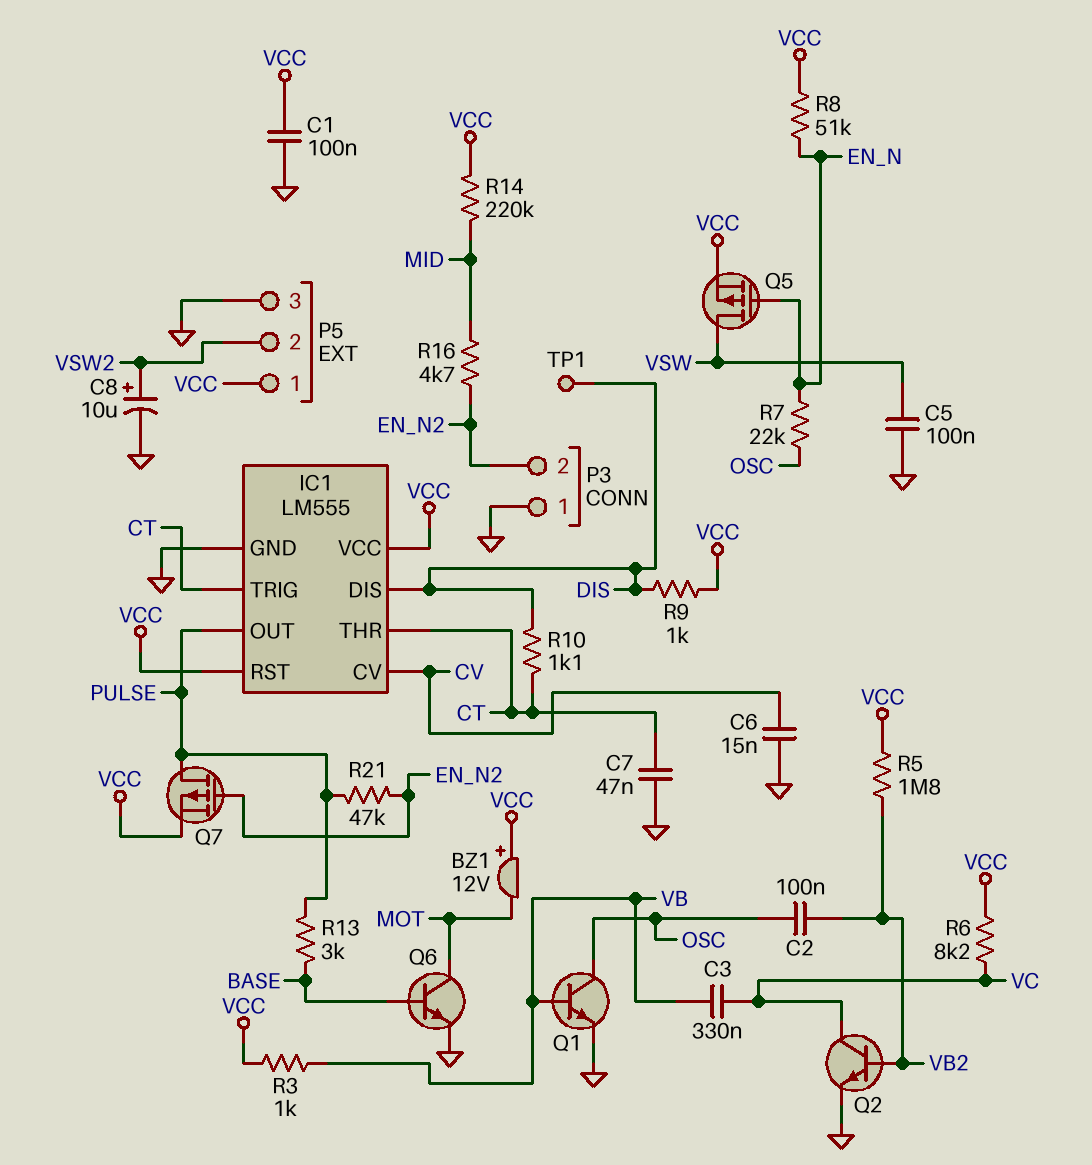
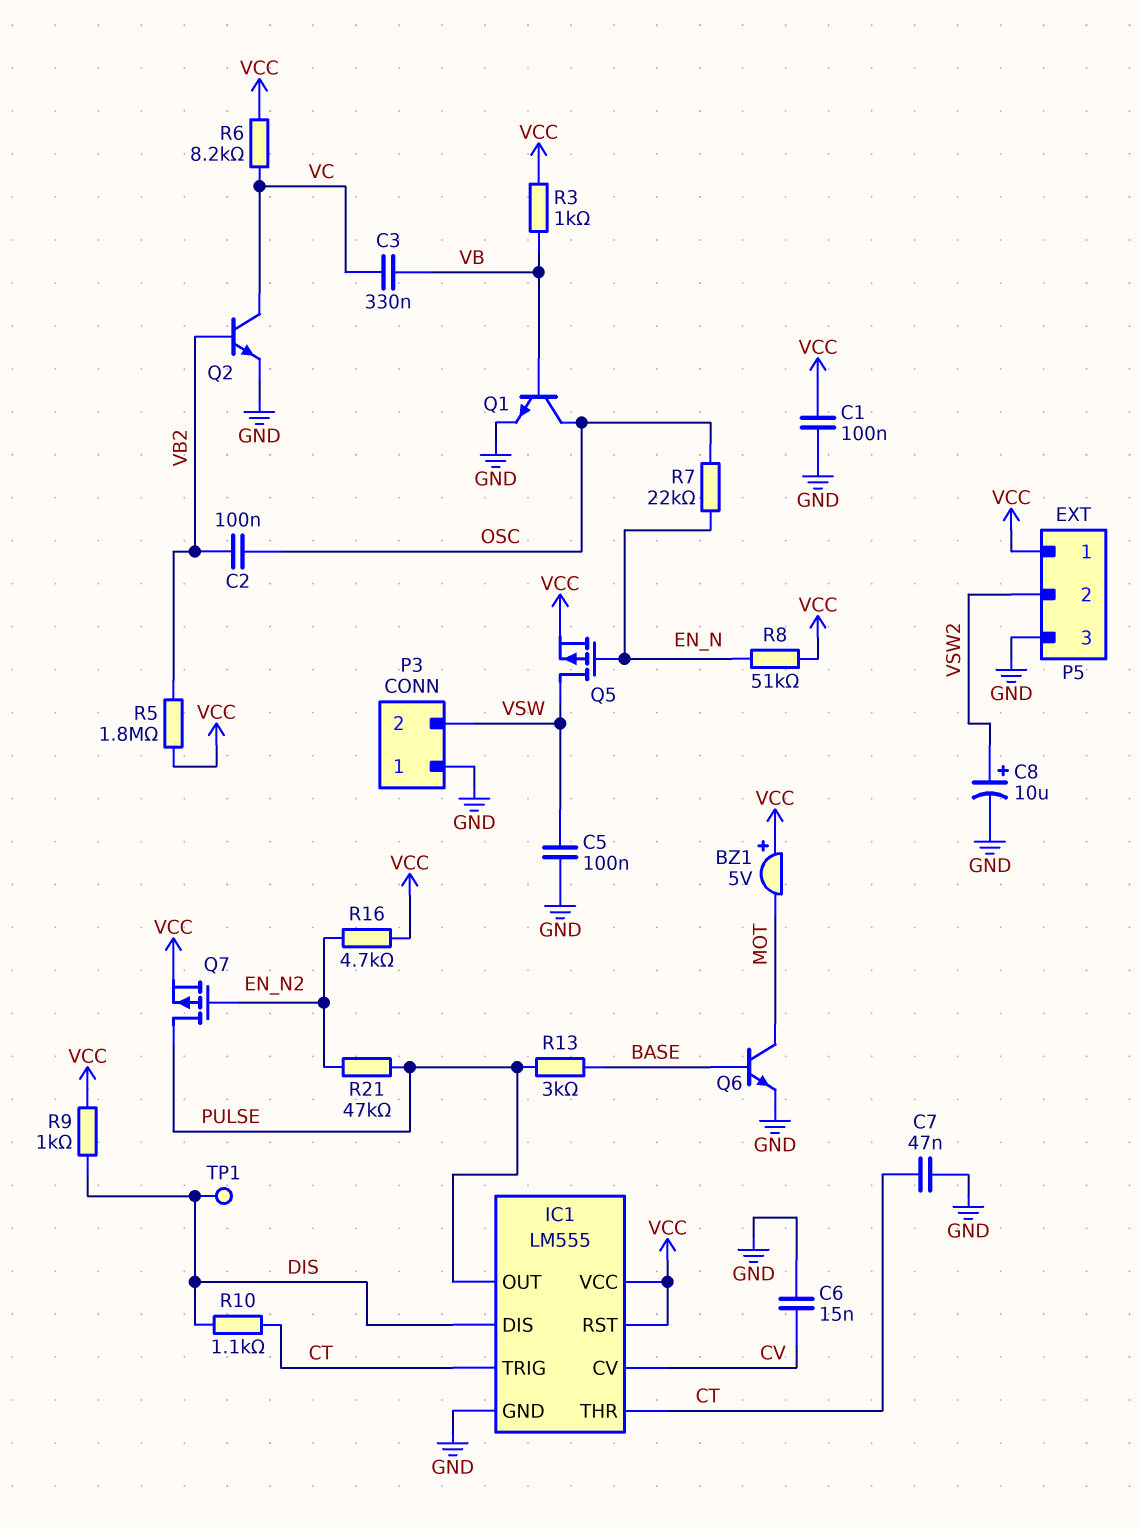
BZ1: buzzer 12V (plus VCC, minus MOT) -> buzzer 5V (plus VCC, minus MOT)
P3 pin 2: EN_N2 -> VSW
R14: 220k (MID, VCC) -> none
R16: 4.7k (EN_N2, MID) -> 4.7k (EN_N2, VCC)

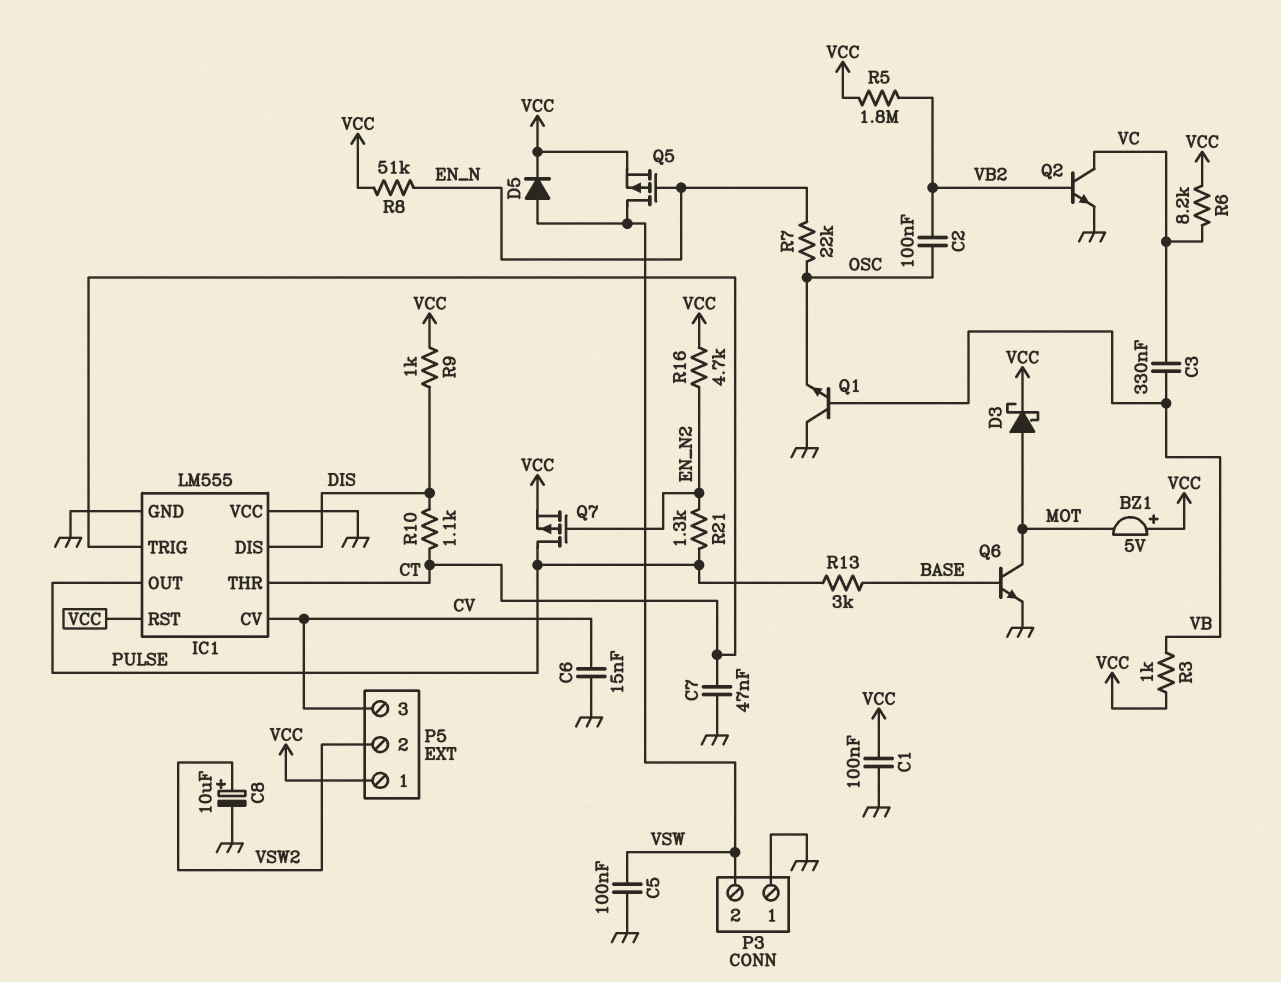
D3: none -> schottky (A MOT, K VCC)
D5: none -> diode (A VSW, K VCC)
IC1 pin VCC: VCC -> GND
P5 pin 3: GND -> CV
Q1: NPN (B VB, C OSC, E GND) -> NPN (B VB, C GND, E OSC)
R21: 47k (EN_N2, PULSE) -> 1.3k (EN_N2, PULSE)
TP1: test point (DIS) -> none

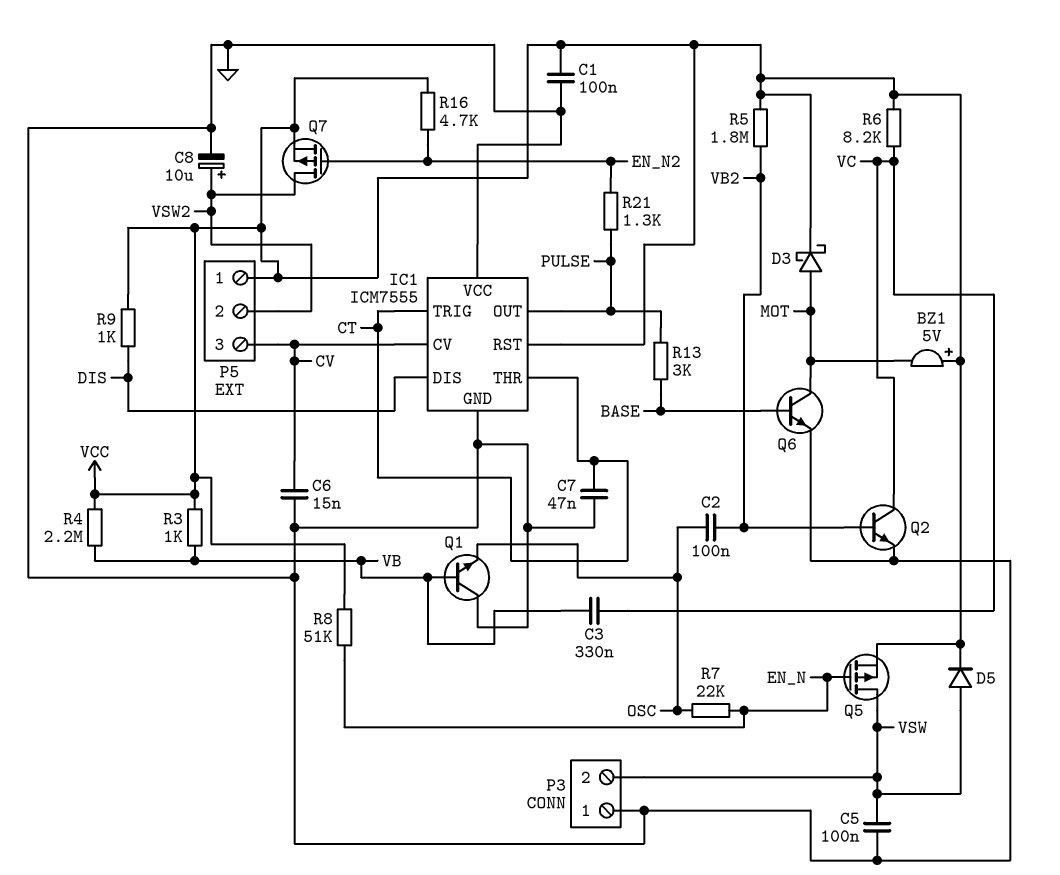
IC1: LM555 -> ICM7555
Q7: PMOS (G EN_N2, D PULSE, S VCC) -> PMOS (G EN_N2, D VSW2, S VCC)
R4: none -> 2.2M (VB, VCC)
R10: 1.1k (CT, DIS) -> none

